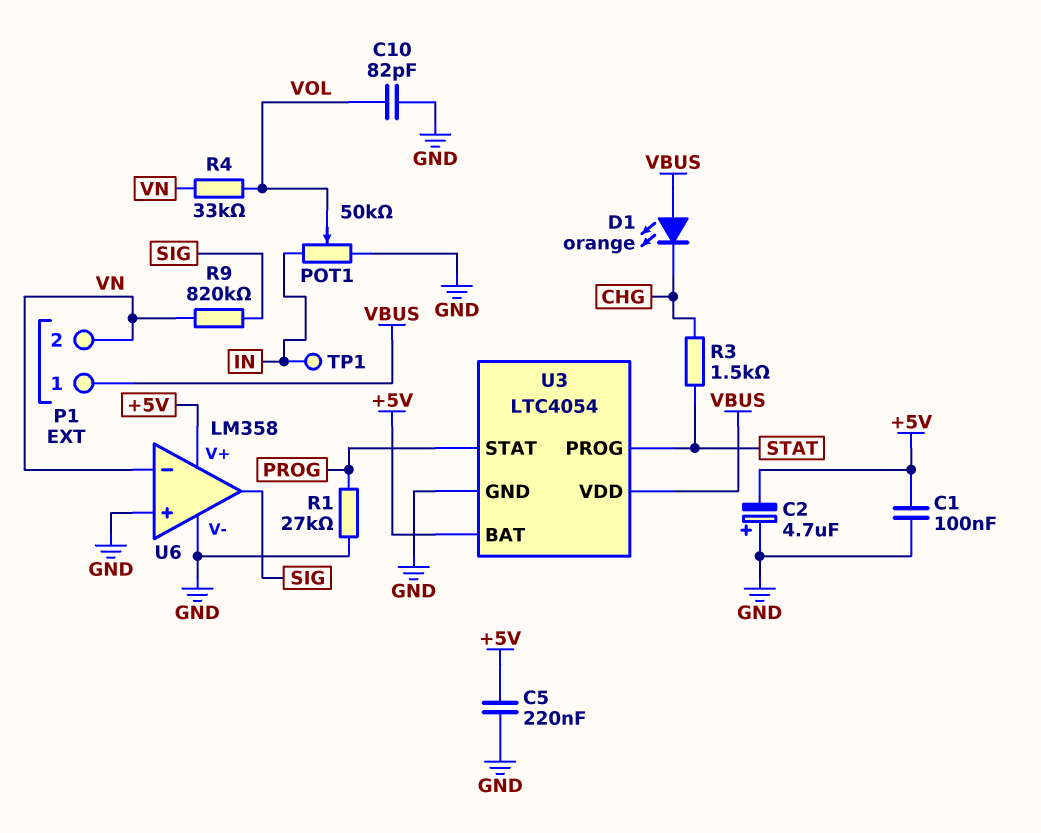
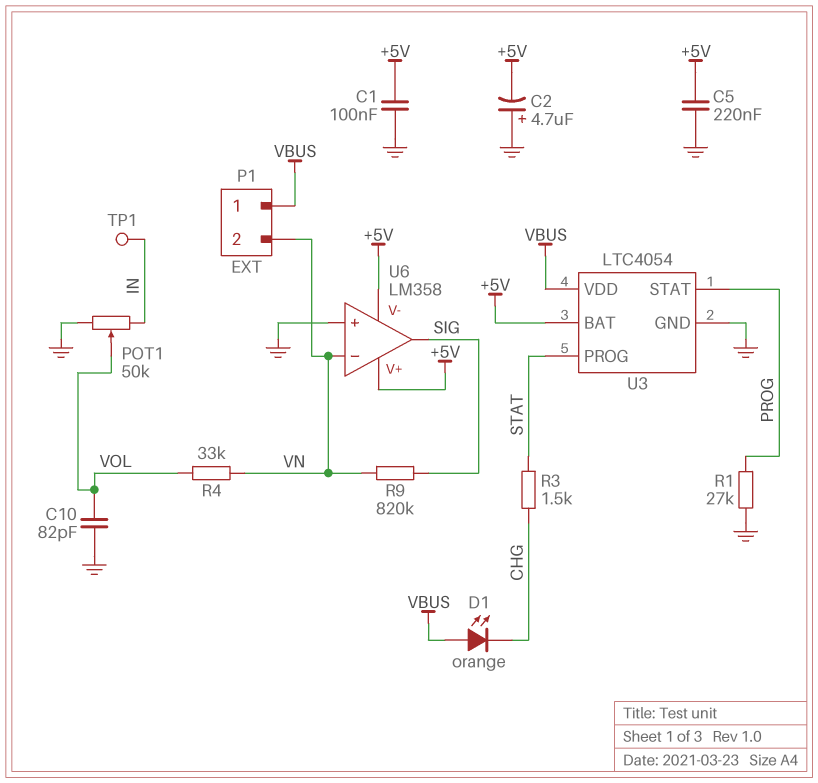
U6 pin V-: GND -> +5V

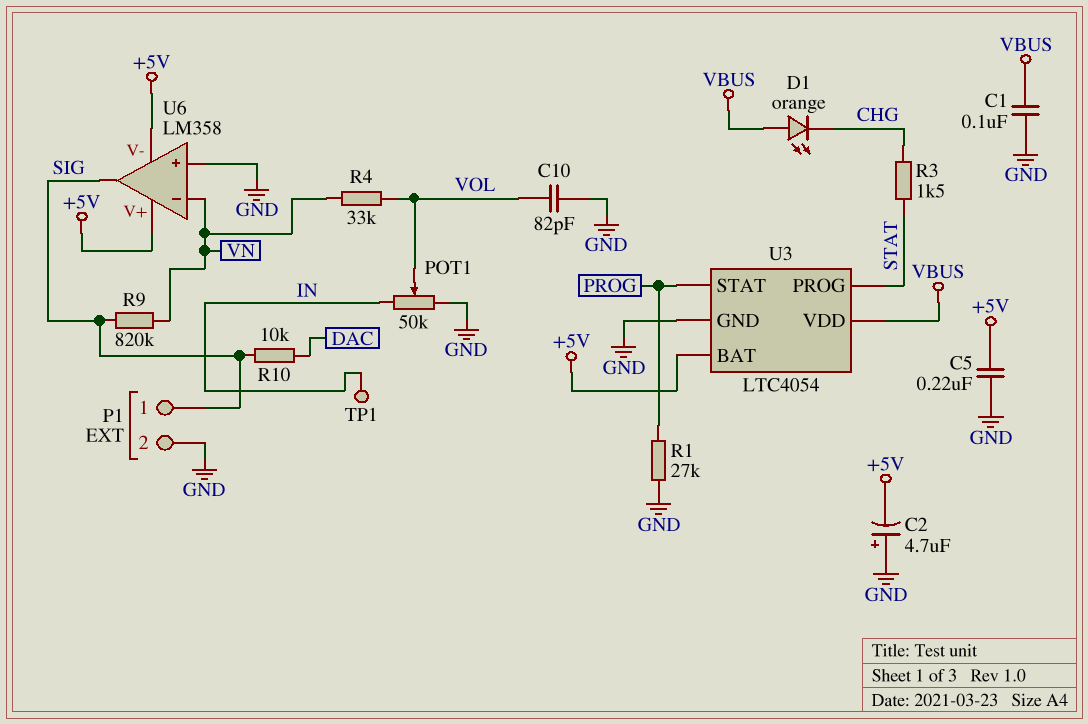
C1: 100nF (+5V, GND) -> 100nF (GND, VBUS)
P1 pin 1: VBUS -> SIG
P1 pin 2: VN -> GND
R10: none -> 10k (DAC, SIG)

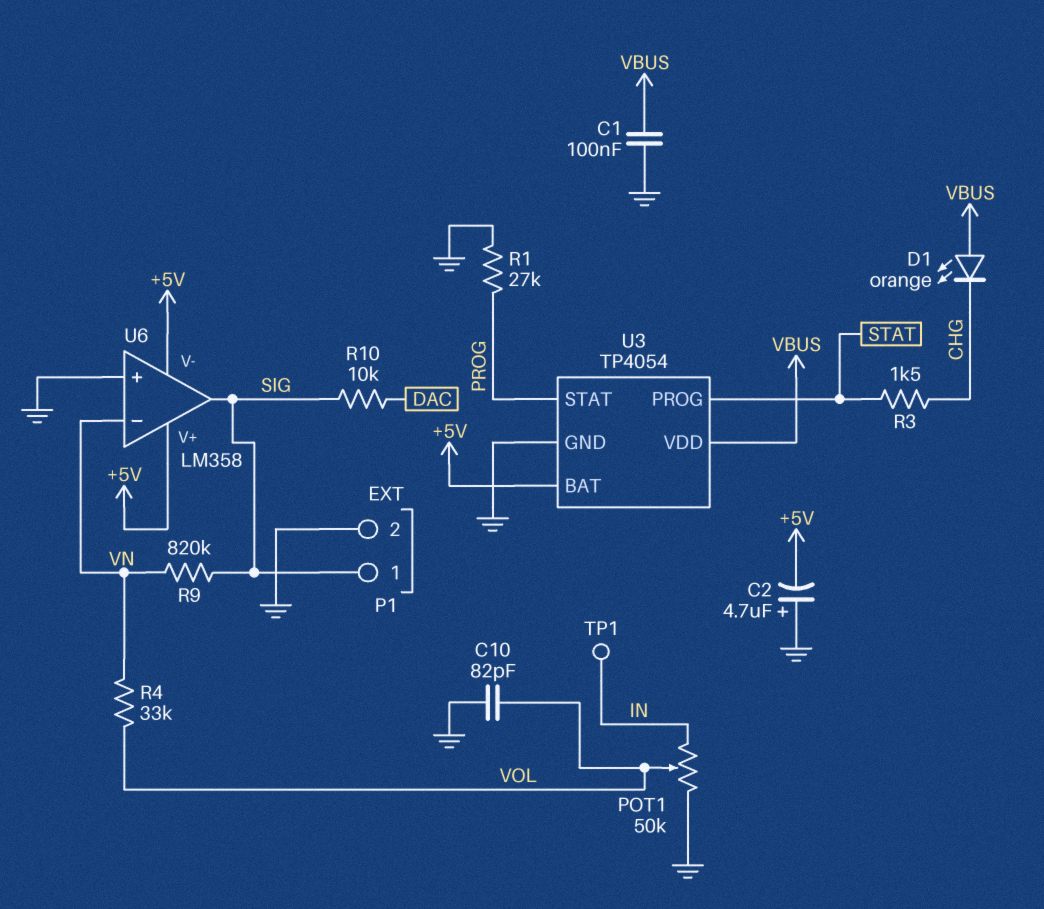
C5: 220nF (+5V, GND) -> none
U3: LTC4054 -> TP4054

